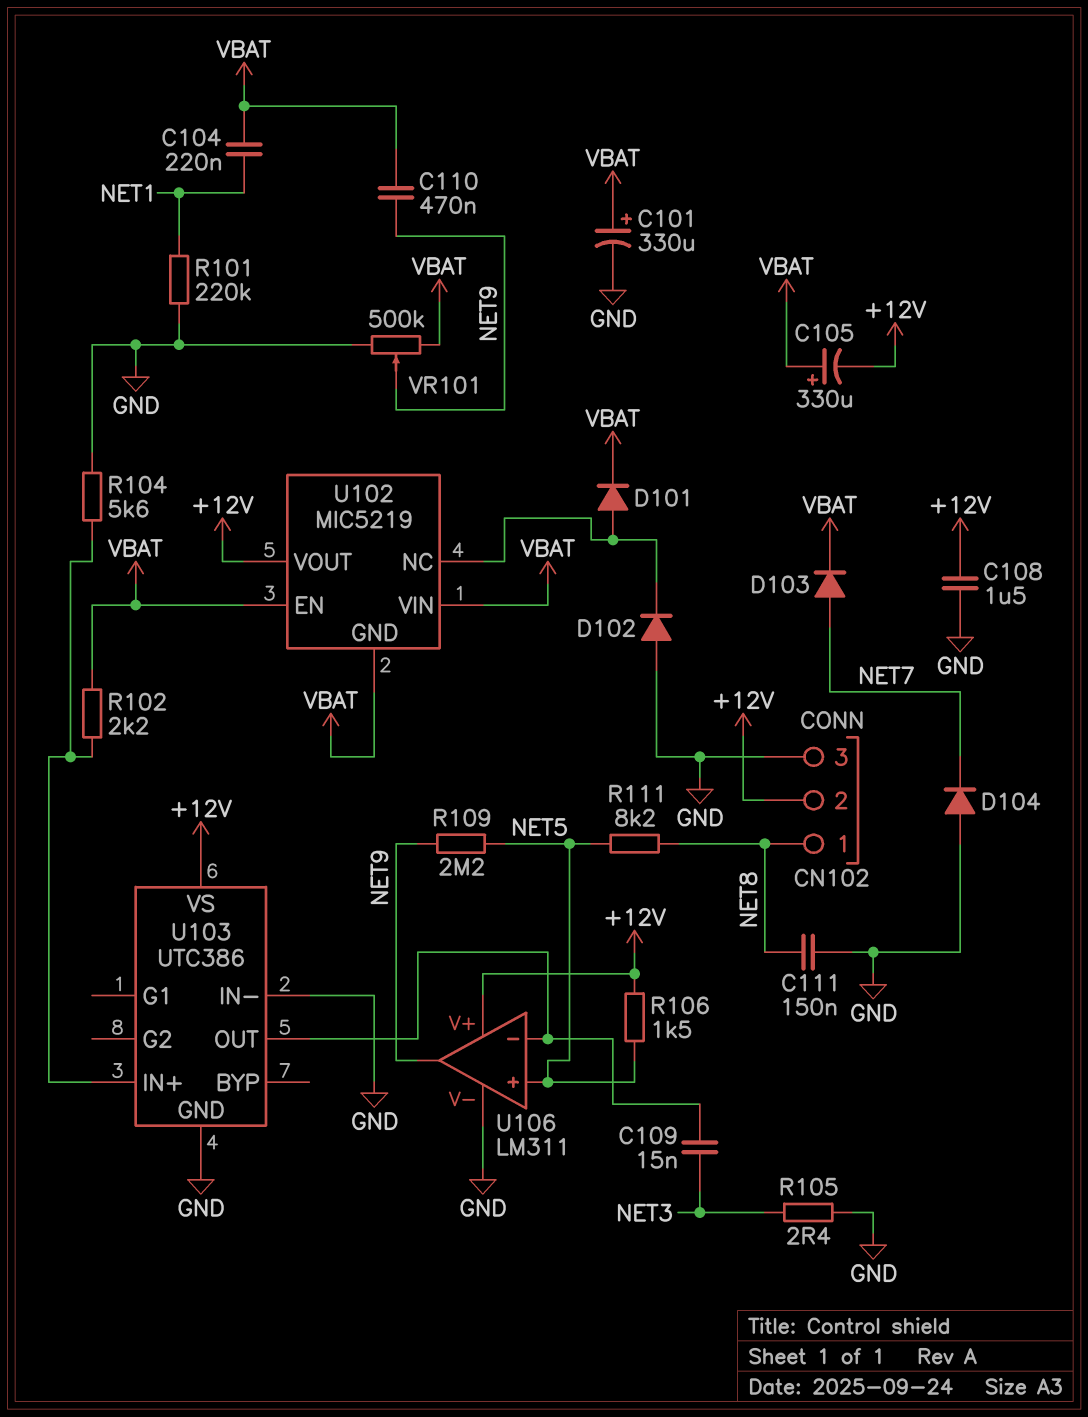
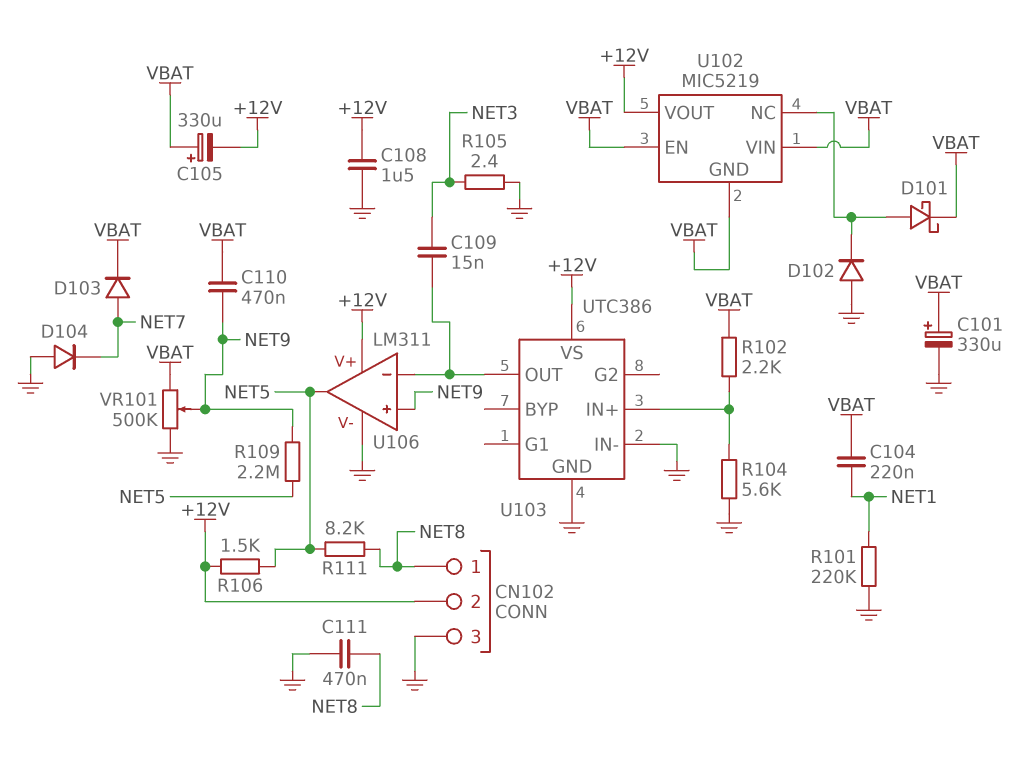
C111: 150nF (GND, NET8) -> 470nF (GND, NET8)
D101: diode (A U102/NC, K VBAT) -> schottky (A U102/NC, K VBAT)
U106 pin in+: NET5 -> NET9
U106 pin out: NET9 -> NET5

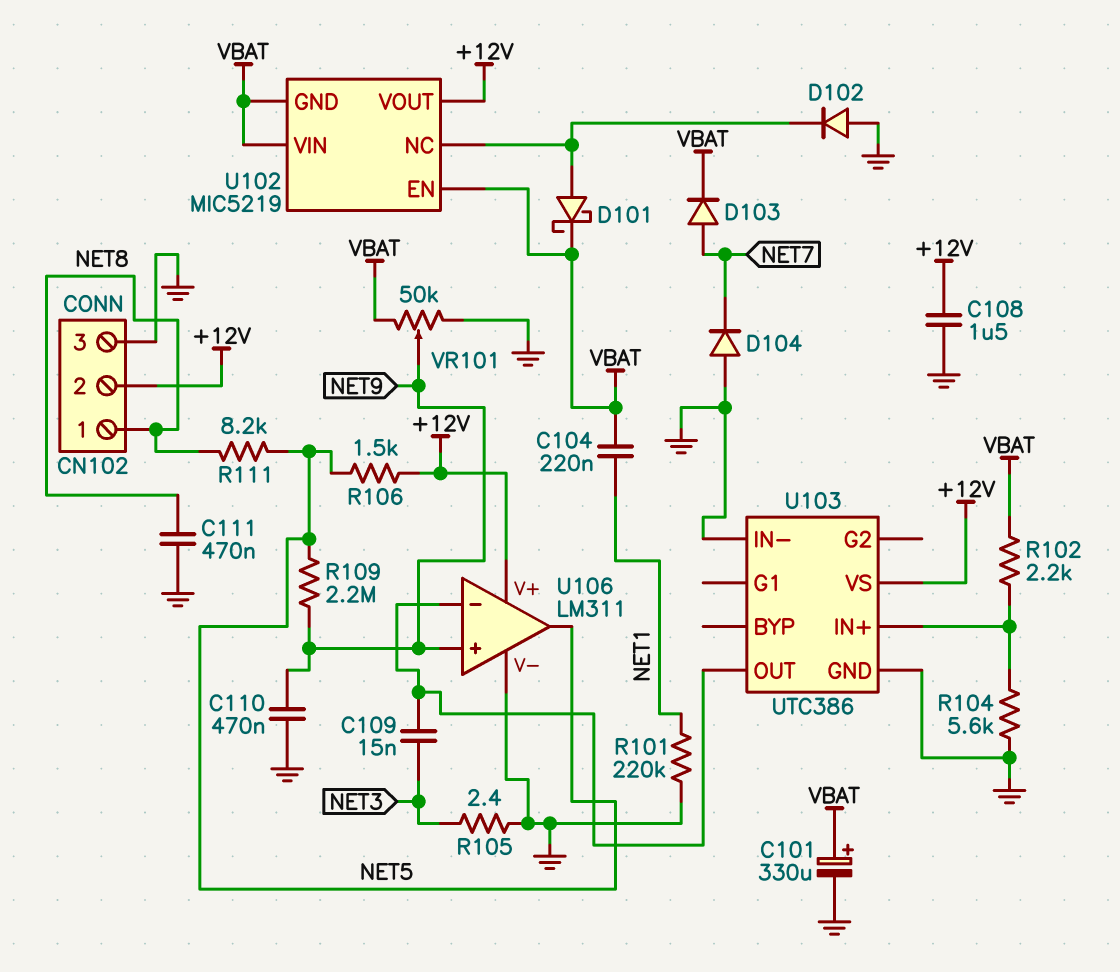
C105: 330uF (plus VBAT, minus +12V) -> none
C110: 470nF (NET9, VBAT) -> 470nF (GND, NET9)
VR101: 500k (GND, VBAT, wiper NET9) -> 50k (GND, VBAT, wiper NET9)

